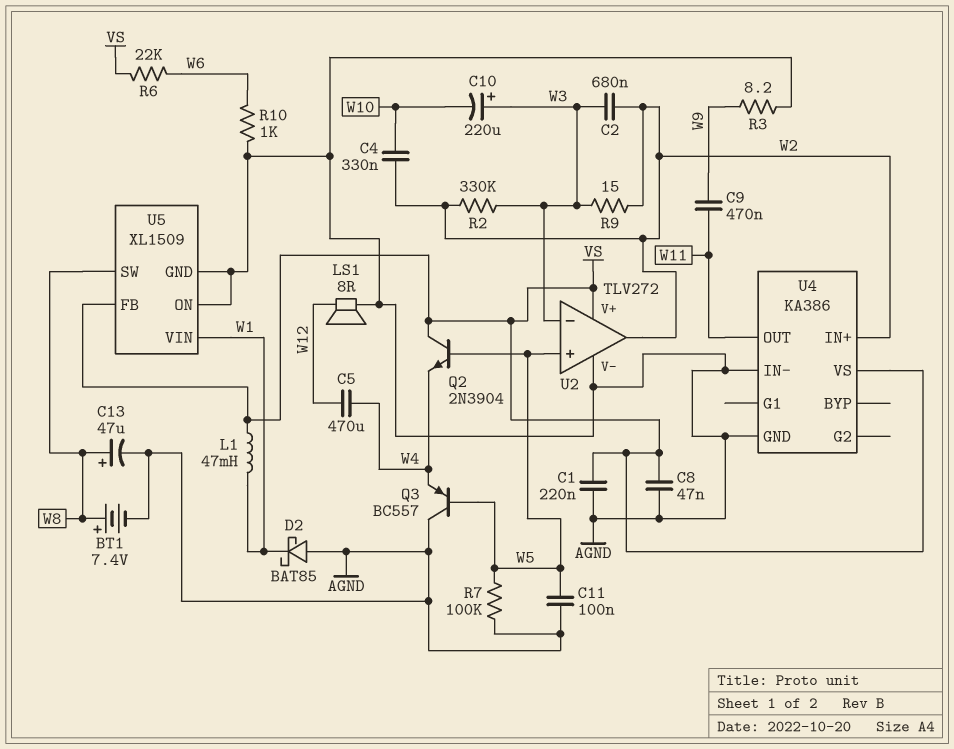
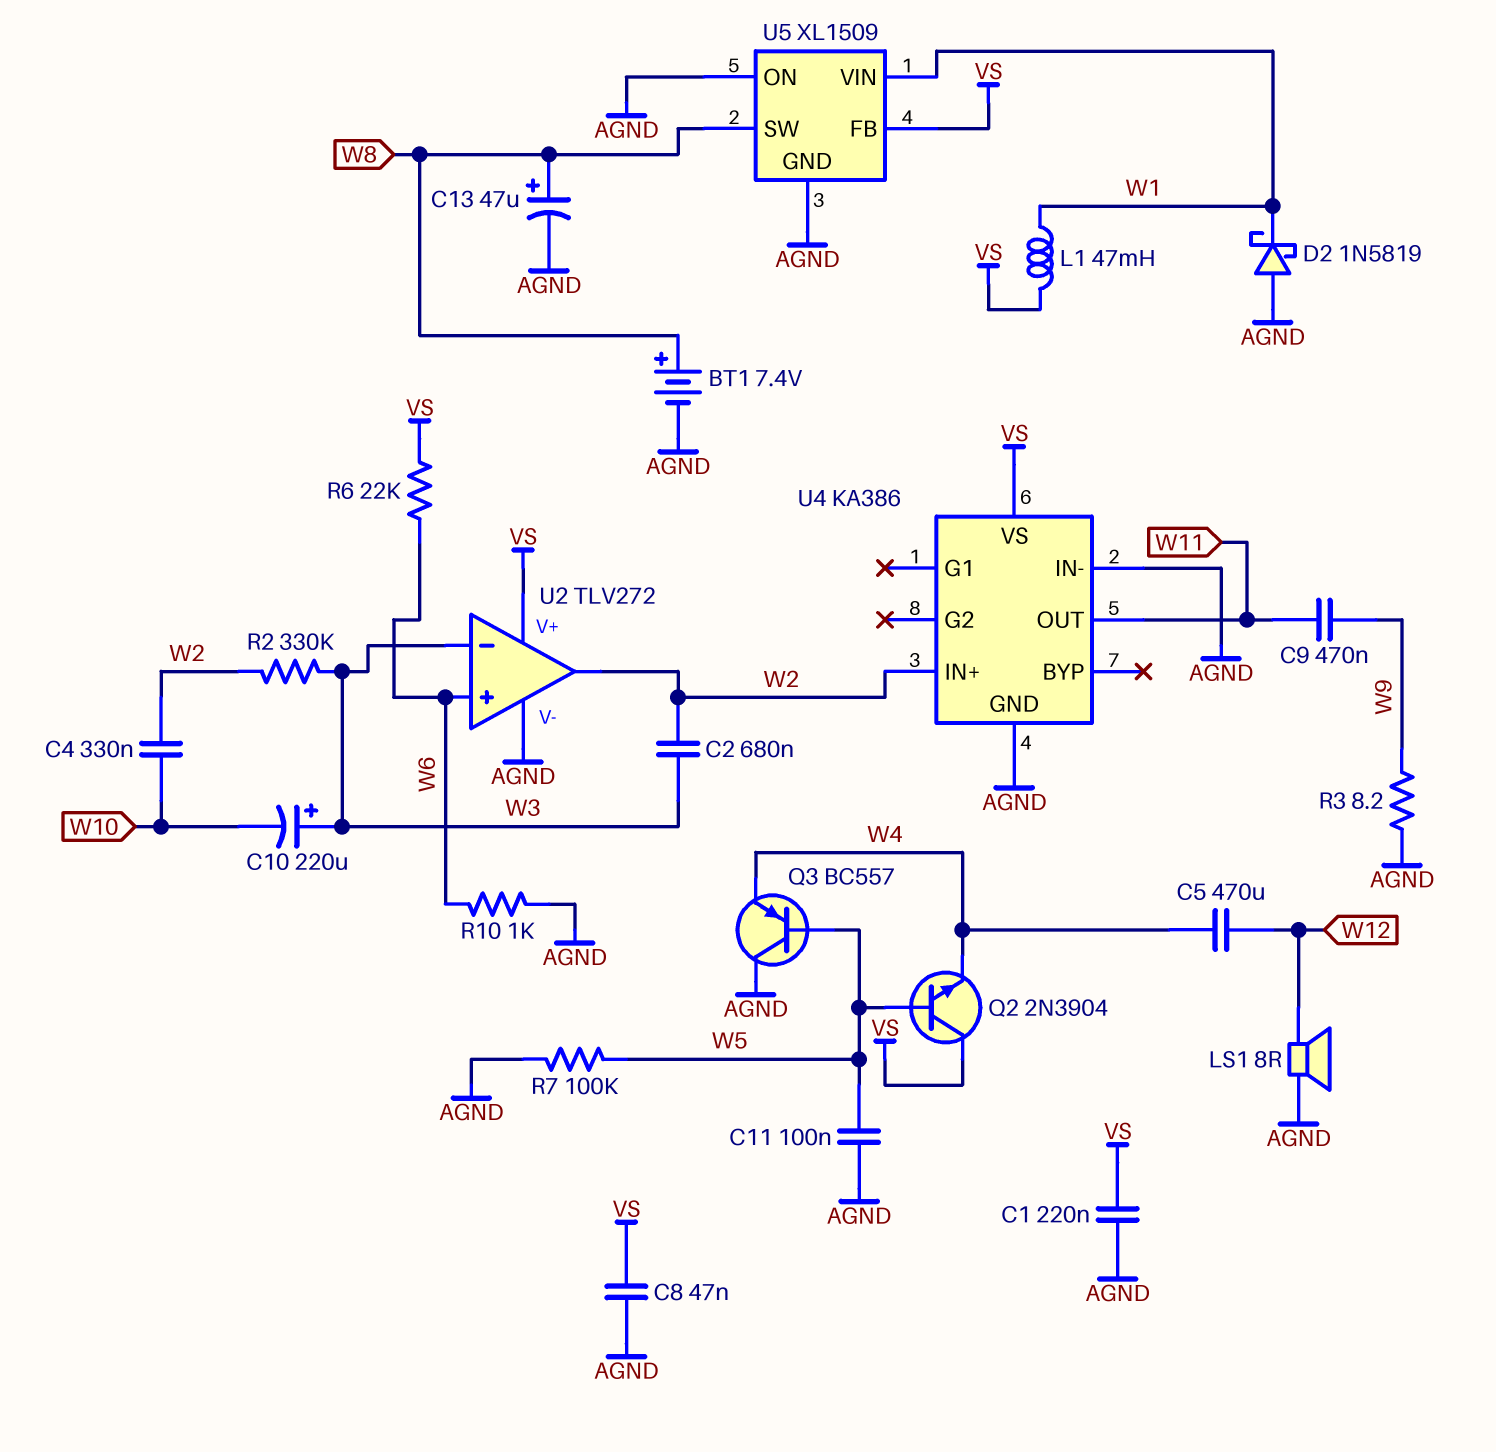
D2: schottky BAT85 (A AGND, K W1) -> schottky 1N5819 (A AGND, K W1)
R9: 15 (W2, W3) -> none
U2 pin in+: W5 -> W6

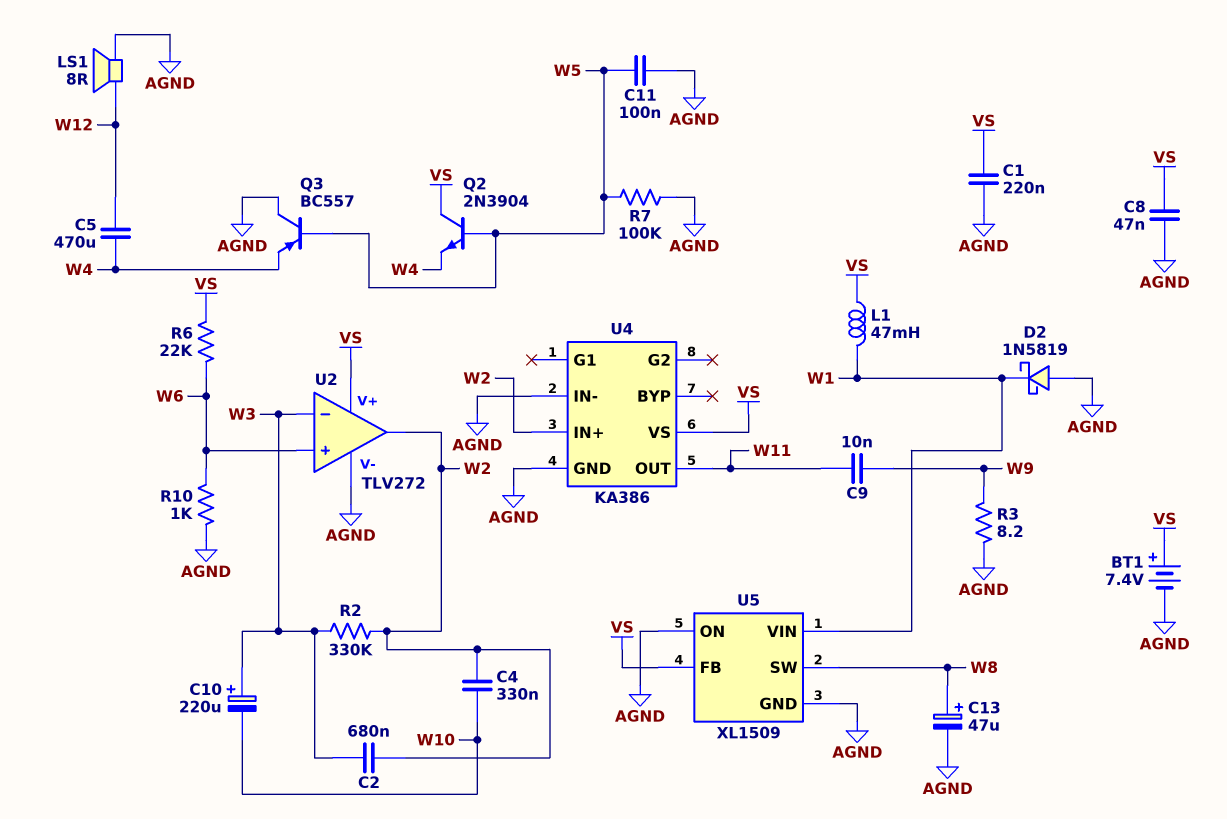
BT1: 7.4V (plus W8, minus AGND) -> 7.4V (plus VS, minus AGND)
C9: 470nF (W9, W11) -> 10nF (W9, W11)

